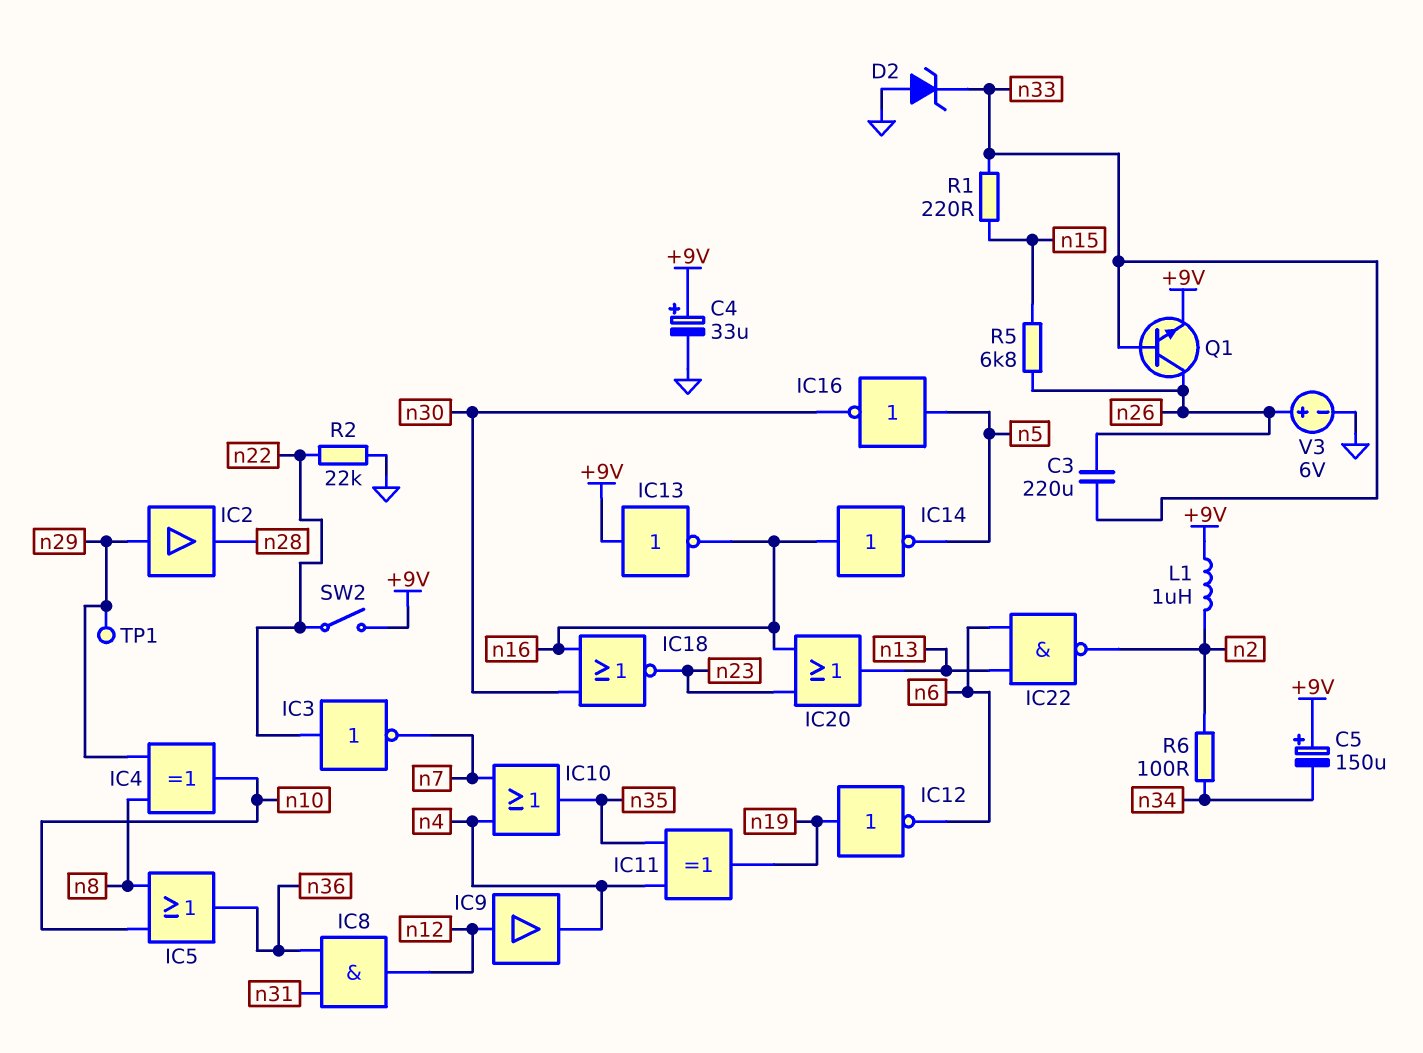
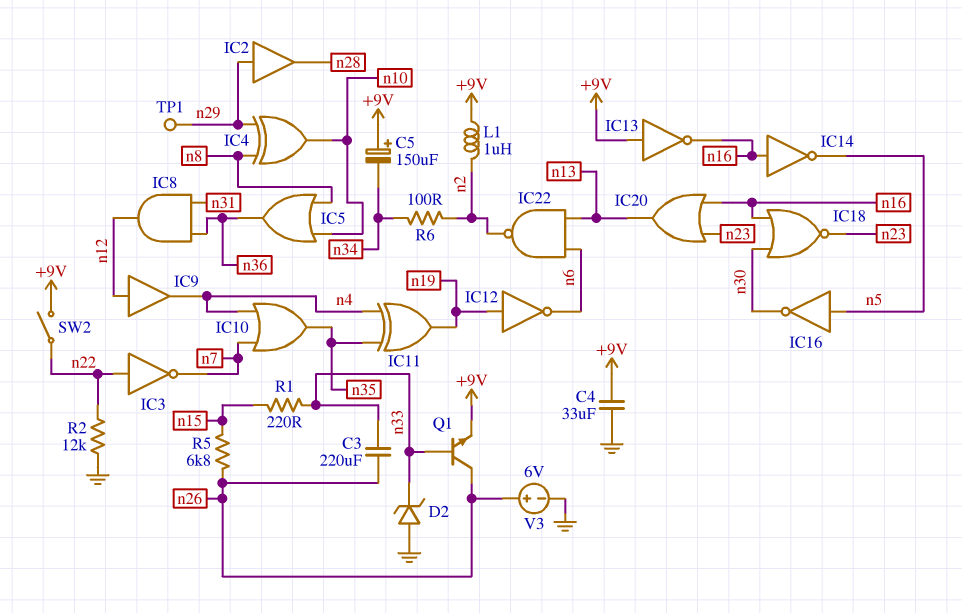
C4: 33uF (plus +9V, minus GND) -> 33uF (+9V, GND)
R2: 22k (GND, n22) -> 12k (GND, n22)

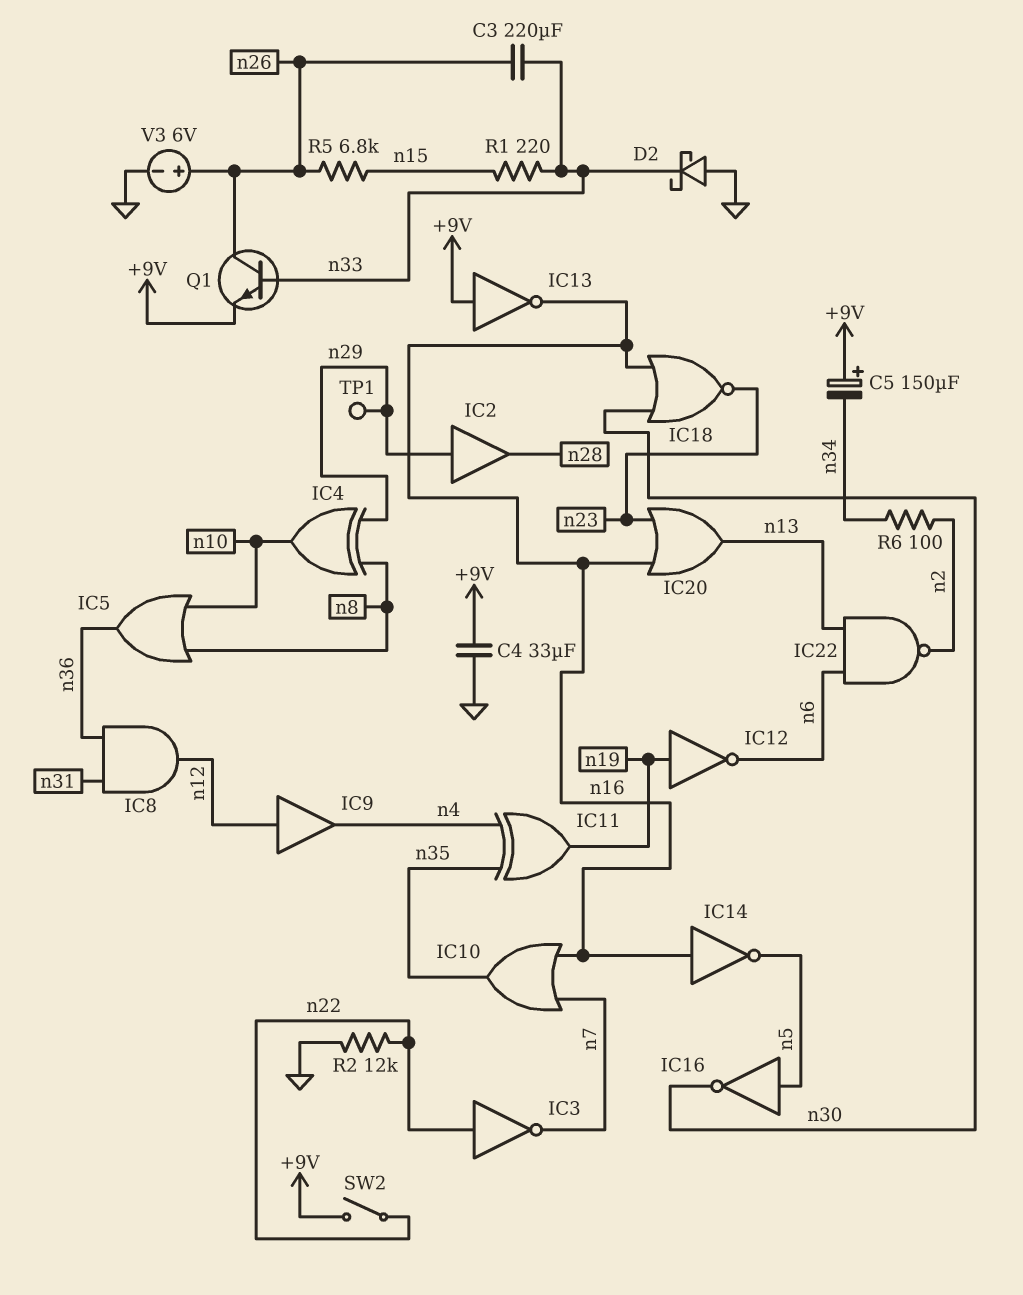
D2: zener (A GND, K n33) -> schottky (A GND, K n33)
IC10: OR (in n4, in n7, out n35) -> OR (in n7, in n16, out n35)
L1: 1uH (+9V, n2) -> none

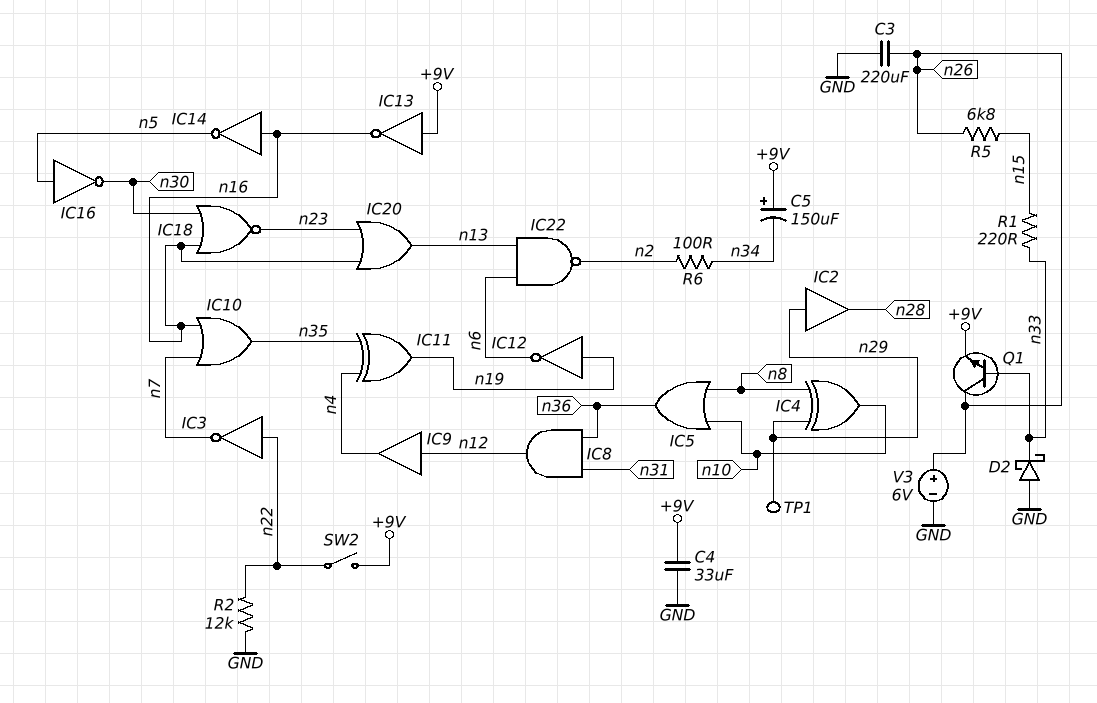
C3: 220uF (n26, n33) -> 220uF (GND, n26)

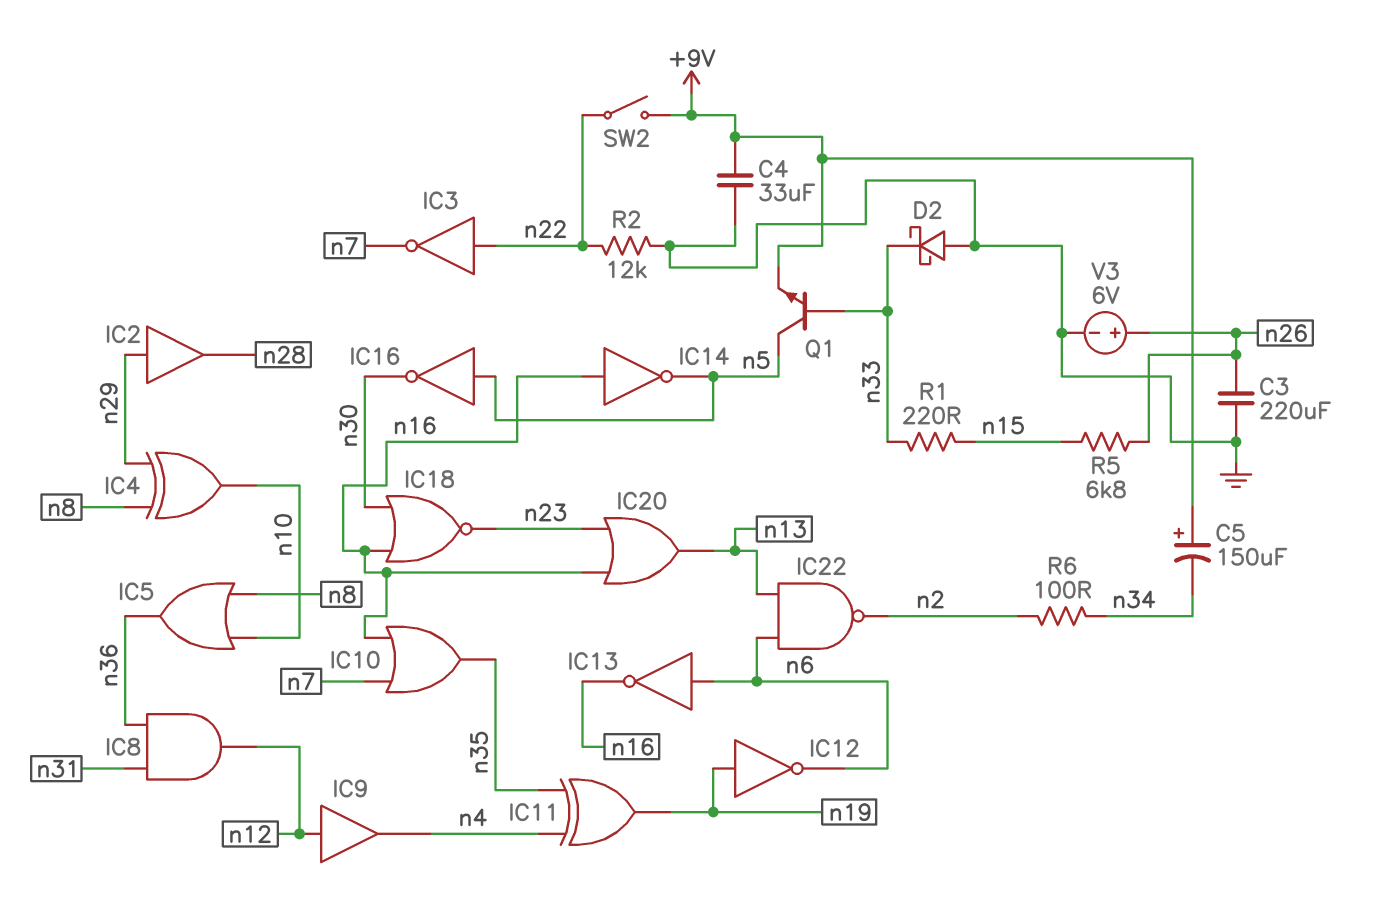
IC13: NOT (in +9V, out n16) -> NOT (in n6, out n16)
Q1: NPN (B n33, C n26, E +9V) -> NPN (B n33, C n5, E +9V)
TP1: test point (n29) -> none

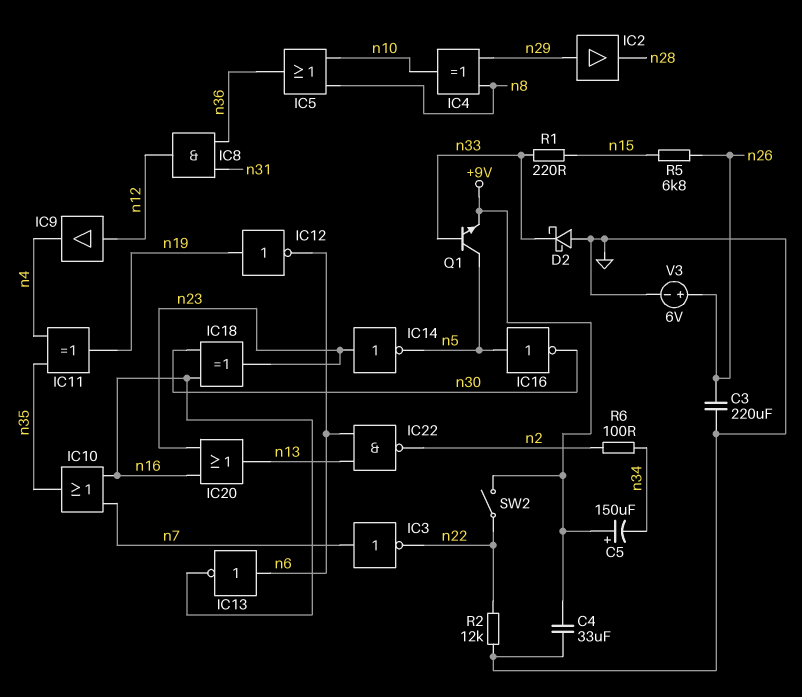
IC3: NOT (in n22, out n7) -> NOT (in n7, out n22)
IC14: NOT (in n16, out n5) -> NOT (in n23, out n5)
IC18: NOR (in n16, in n30, out n23) -> XOR (in n16, in n30, out n23)

